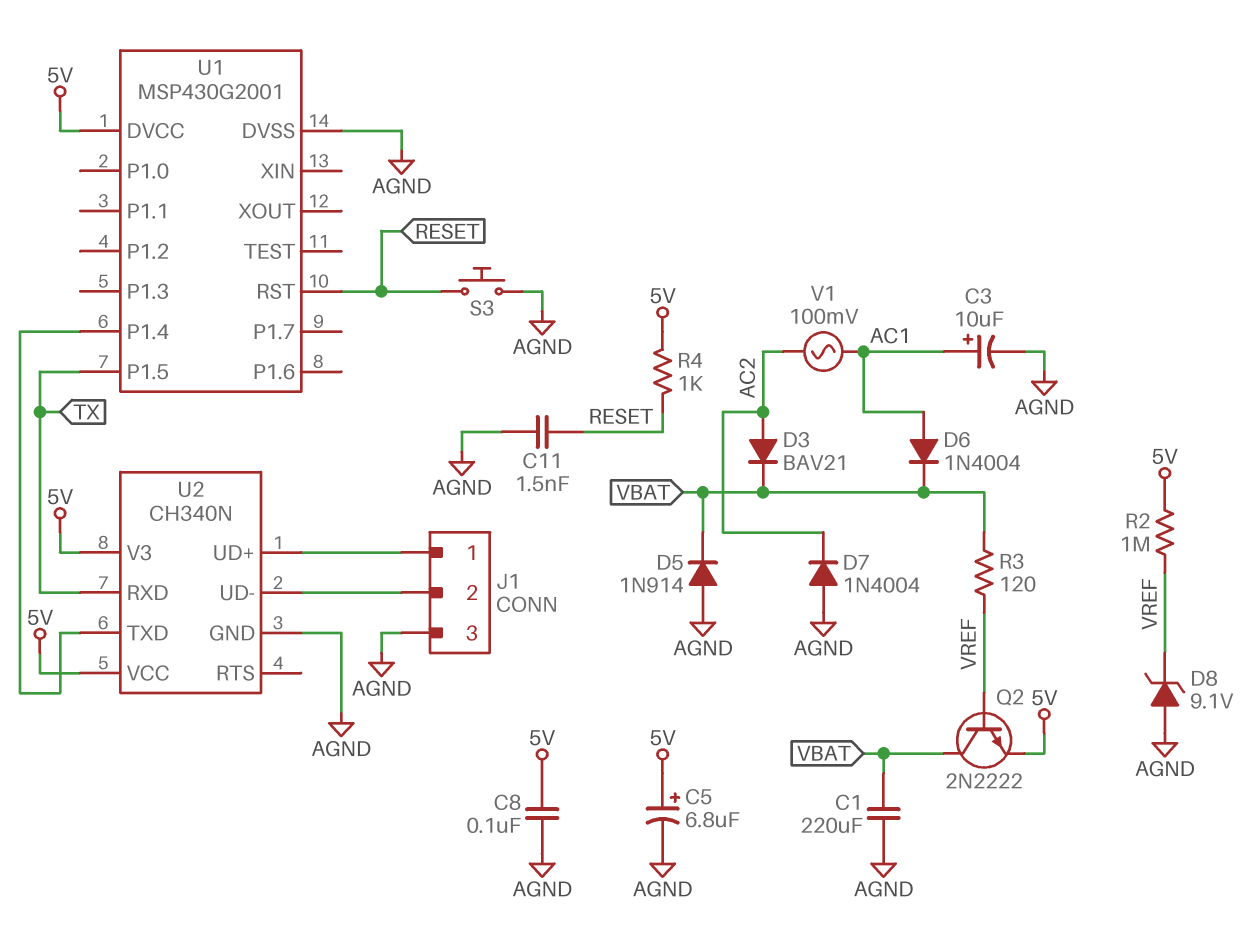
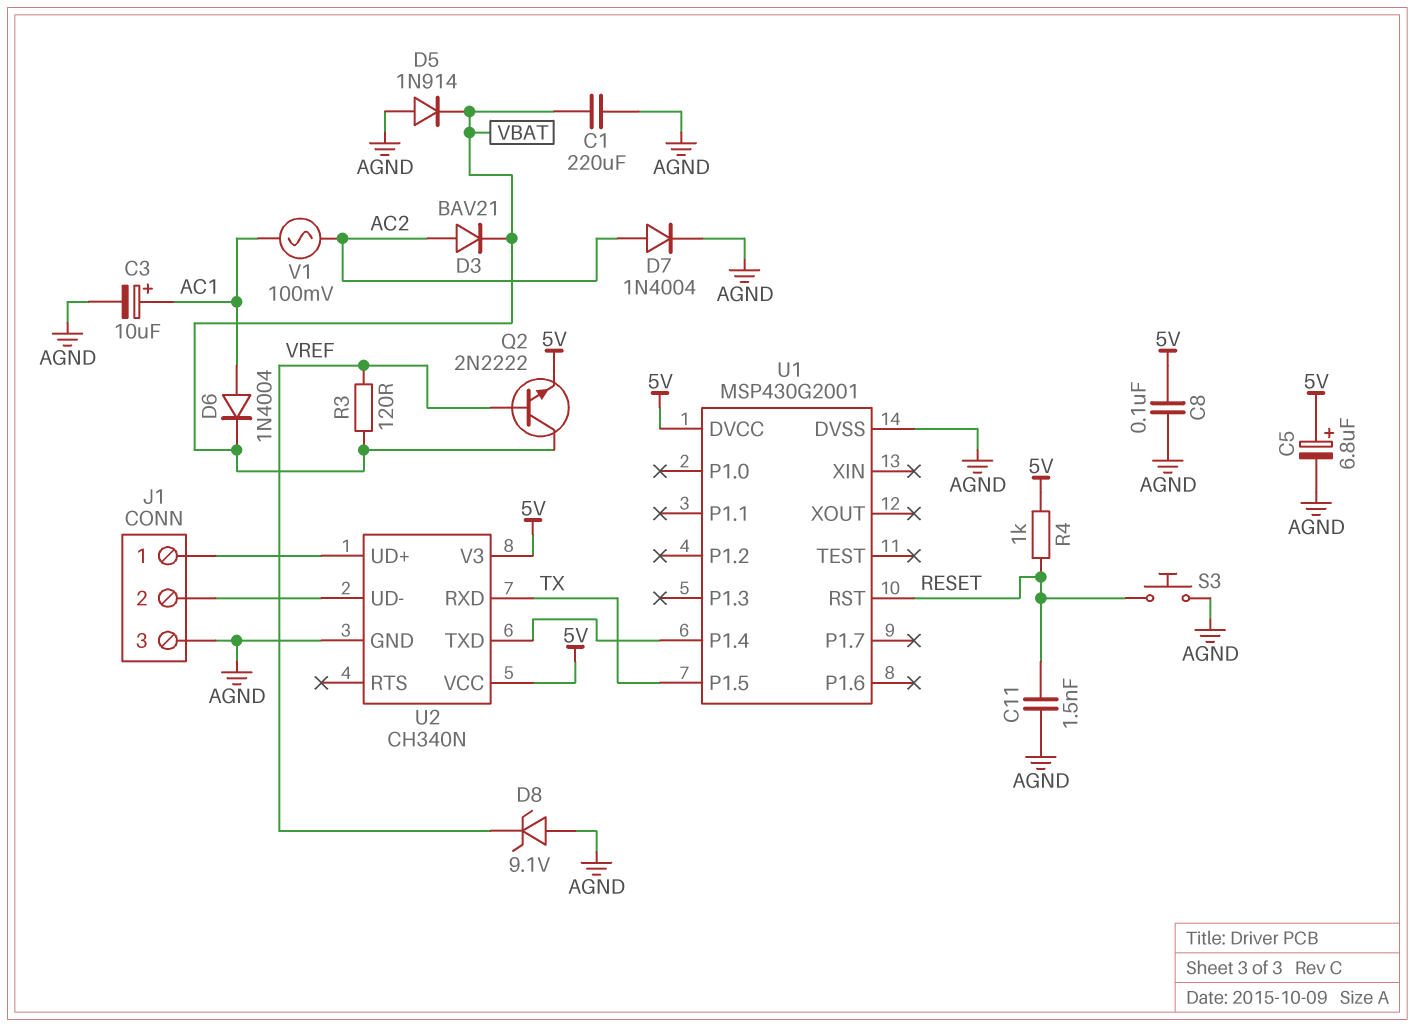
D7: diode 1N4004 (A AGND, K AC2) -> diode 1N4004 (A AC2, K AGND)
R2: 1M (5V, VREF) -> none

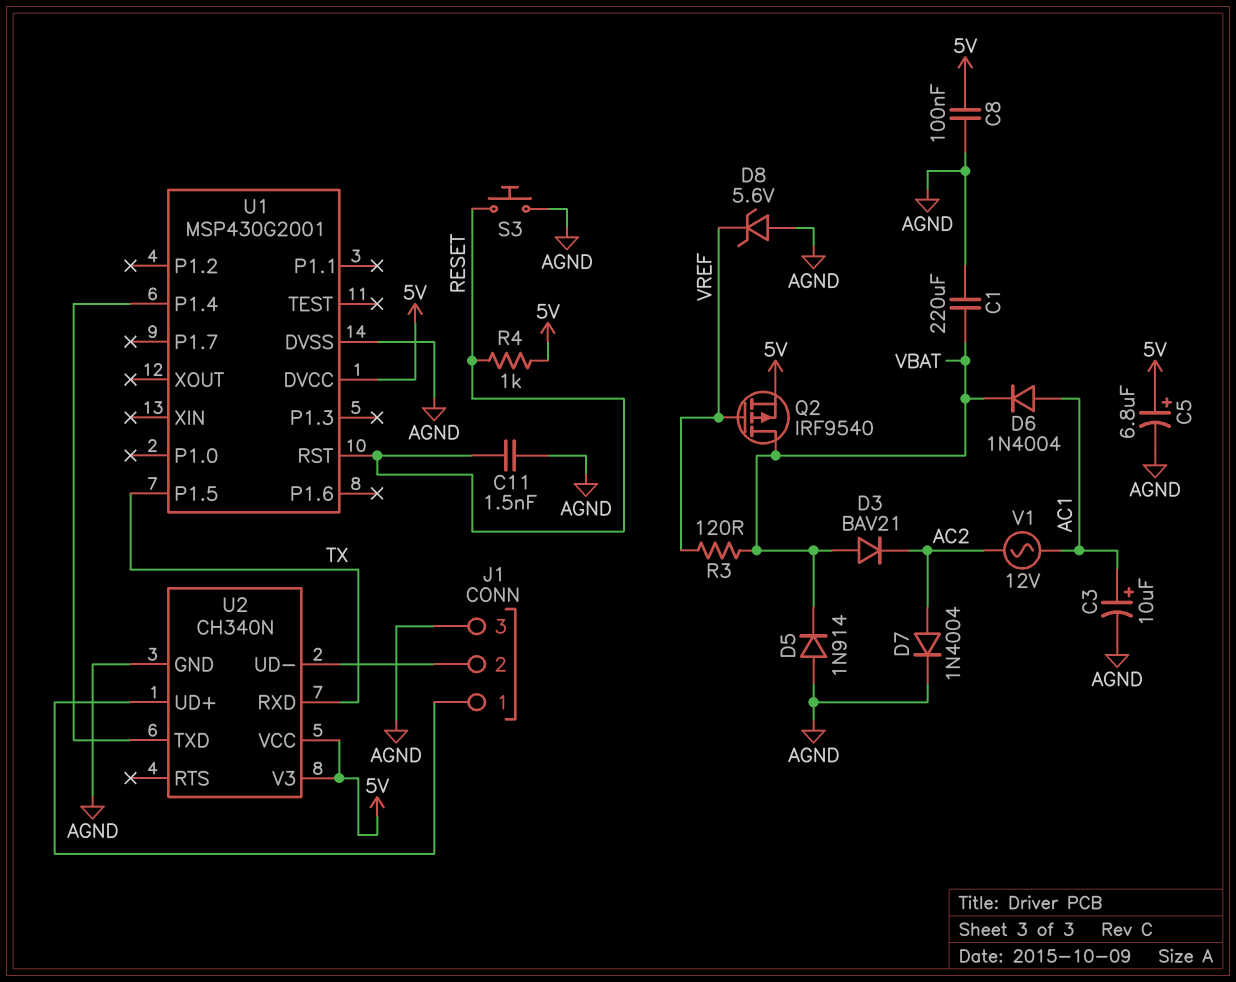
D3: diode BAV21 (A AC2, K VBAT) -> diode BAV21 (A VBAT, K AC2)
D8: zener 9.1V (A AGND, K VREF) -> zener 5.6V (A AGND, K VREF)
Q2: NPN 2N2222 (B VREF, C VBAT, E 5V) -> PMOS IRF9540 (G VREF, D VBAT, S 5V)
V1: AC 100mV (AC1, AC2) -> AC 12V (AC1, AC2)

